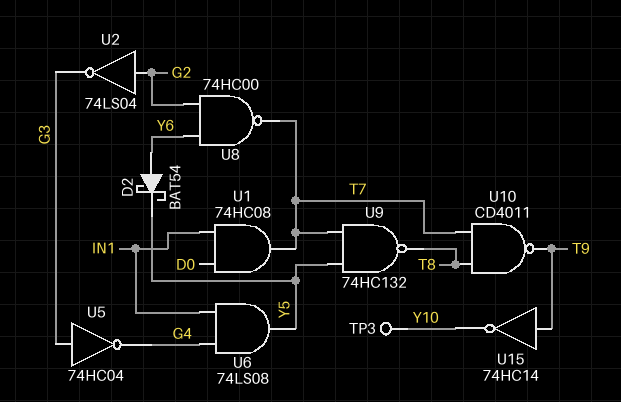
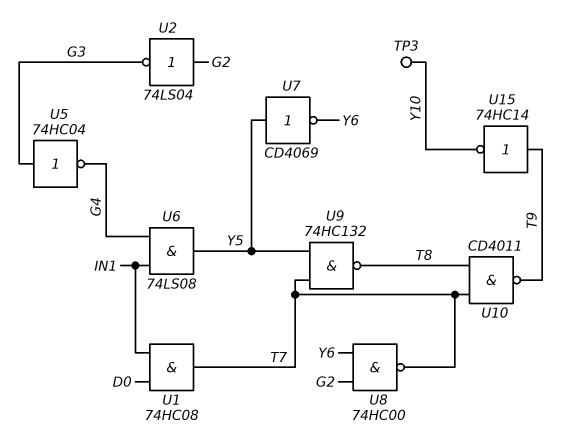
D2: schottky BAT54 (A Y6, K Y5) -> none
U7: none -> NOT CD4069 (in Y5, out Y6)

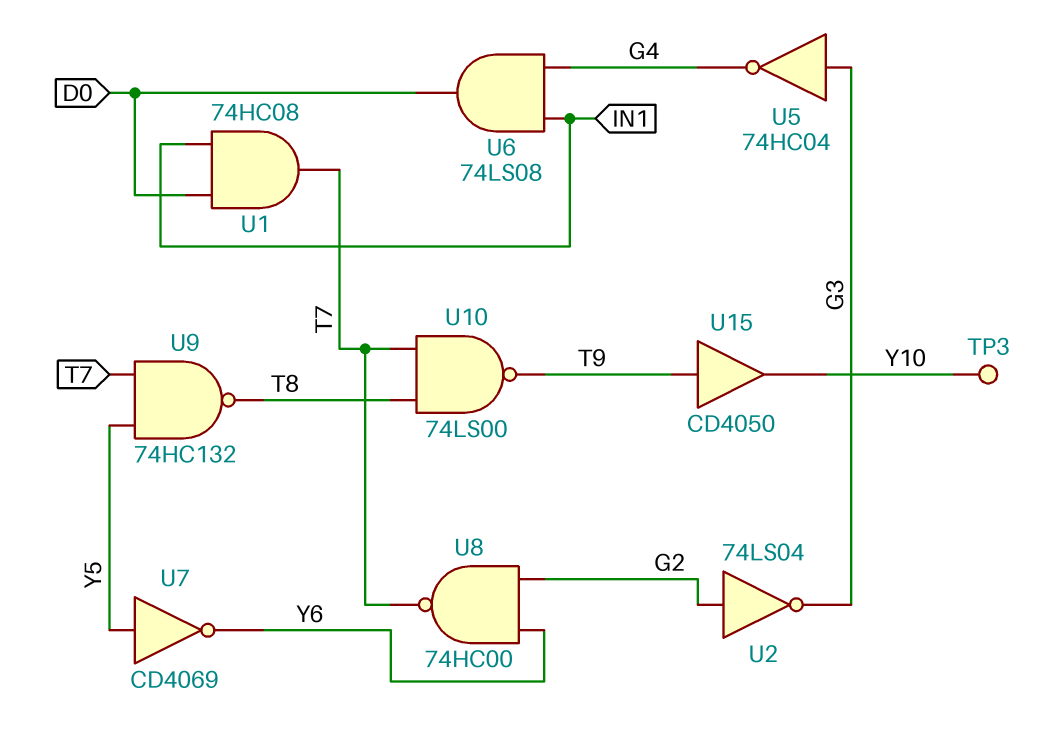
U6: AND 74LS08 (in G4, in IN1, out Y5) -> AND 74LS08 (in G4, in IN1, out D0)
U10: NAND CD4011 (in T7, in T8, out T9) -> NAND 74LS00 (in T7, in T8, out T9)
U15: NOT 74HC14 (in T9, out Y10) -> buffer CD4050 (in T9, out Y10)

